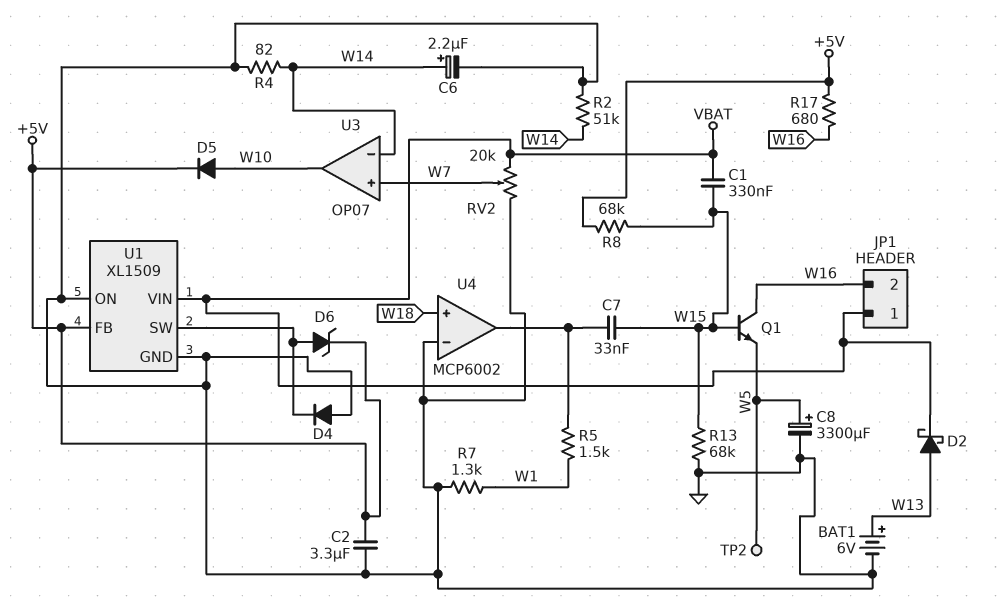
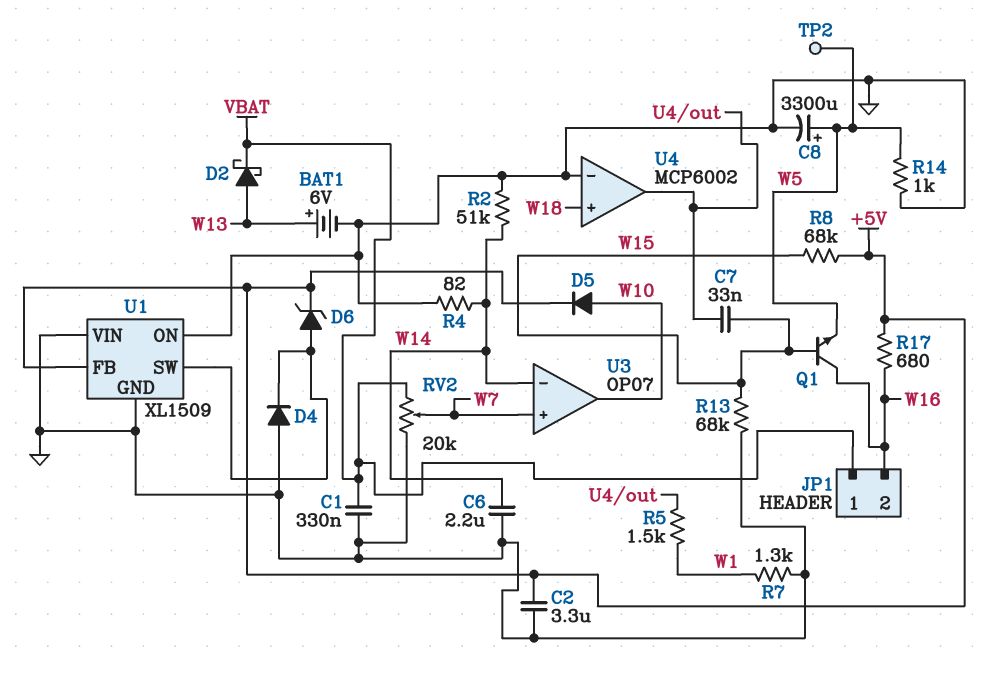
C1: 330nF (VBAT, W15) -> 330nF (GND, VBAT)
C6: 2.2uF (plus W14, minus GND) -> 2.2uF (GND, W14)
R14: none -> 1k (GND, W5)
U1 pin VIN: VBAT -> GND

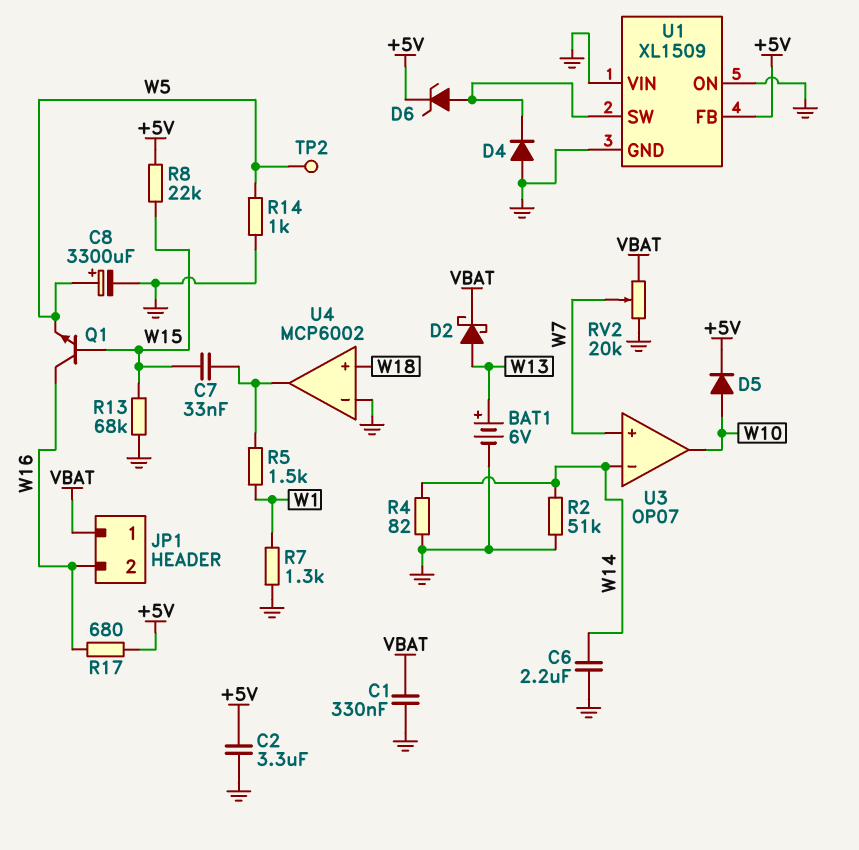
R8: 68k (+5V, W15) -> 22k (+5V, W15)

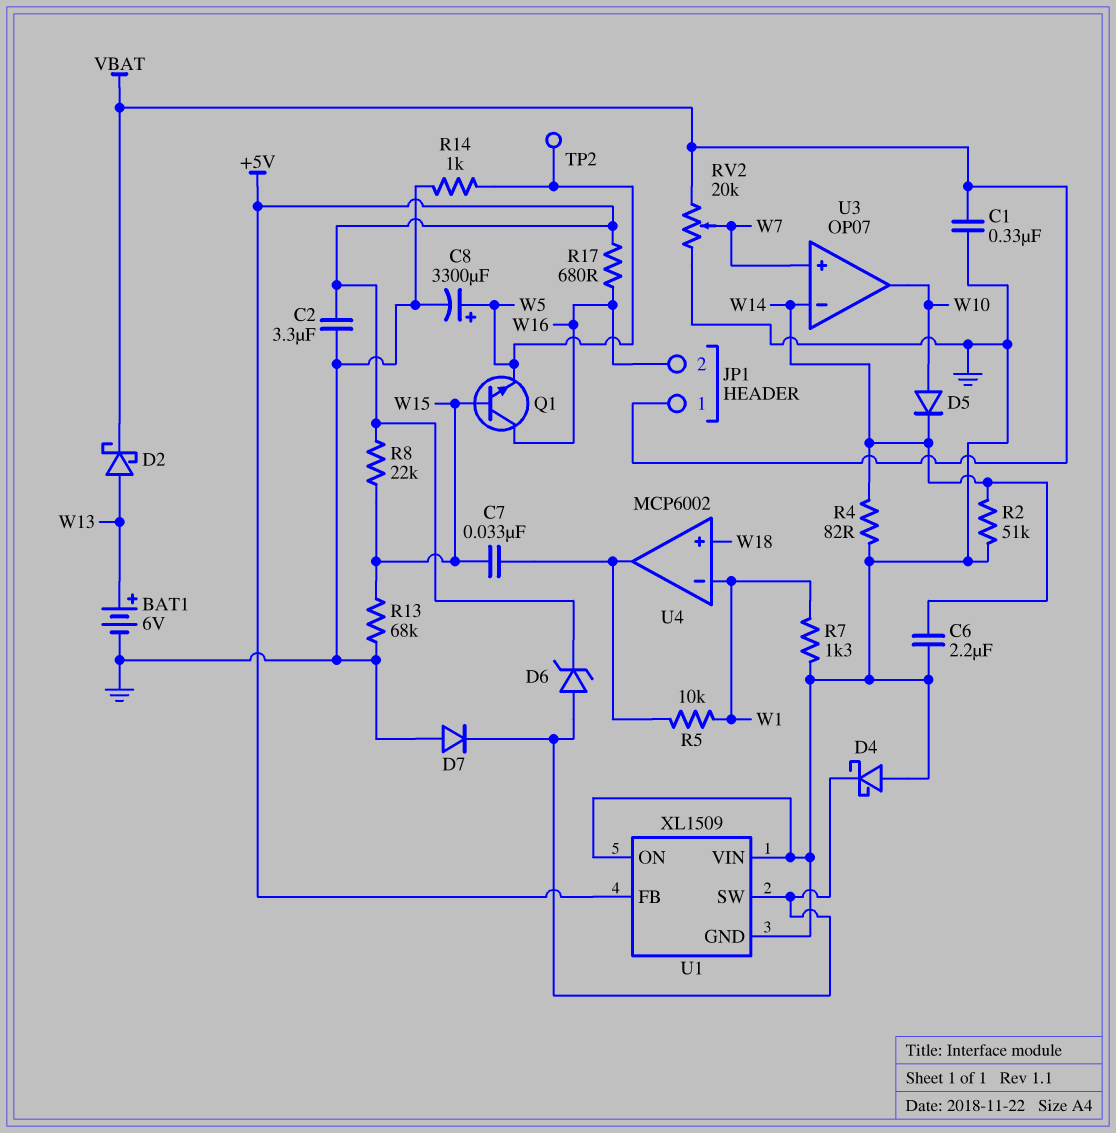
D4: diode (A GND, K U1/SW) -> schottky (A GND, K U1/SW)
D5: diode (A W10, K +5V) -> diode (A W10, K W14)
D7: none -> diode (A GND, K U1/SW)
R5: 1.5k (U4/out, W1) -> 10k (U4/out, W1)
U4 pin in-: GND -> W1

